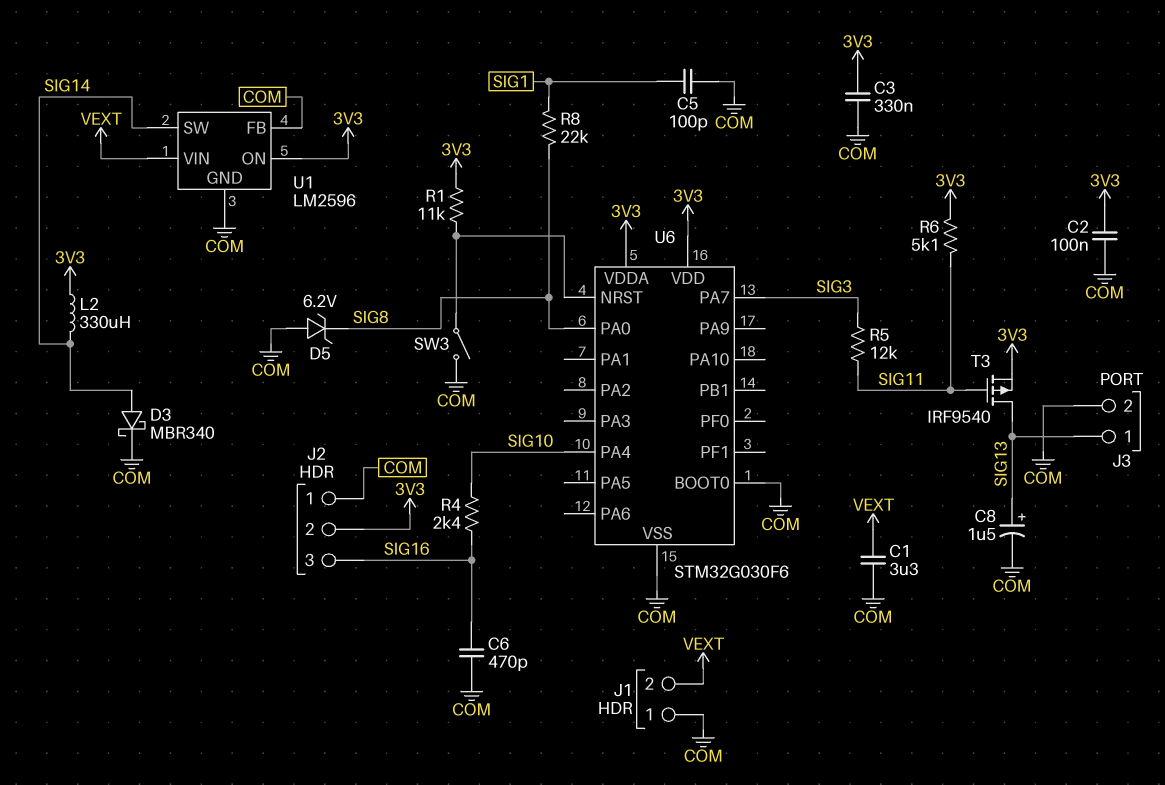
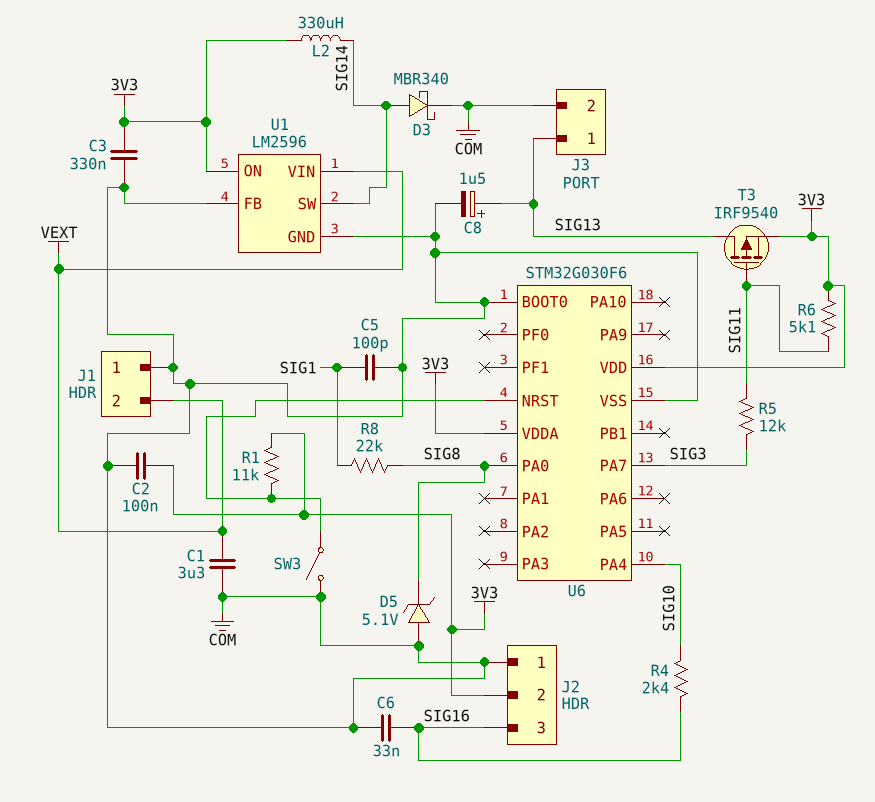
C6: 470pF (COM, SIG16) -> 33nF (COM, SIG16)
D5: zener 6.2V (A COM, K SIG8) -> zener 5.1V (A COM, K SIG8)

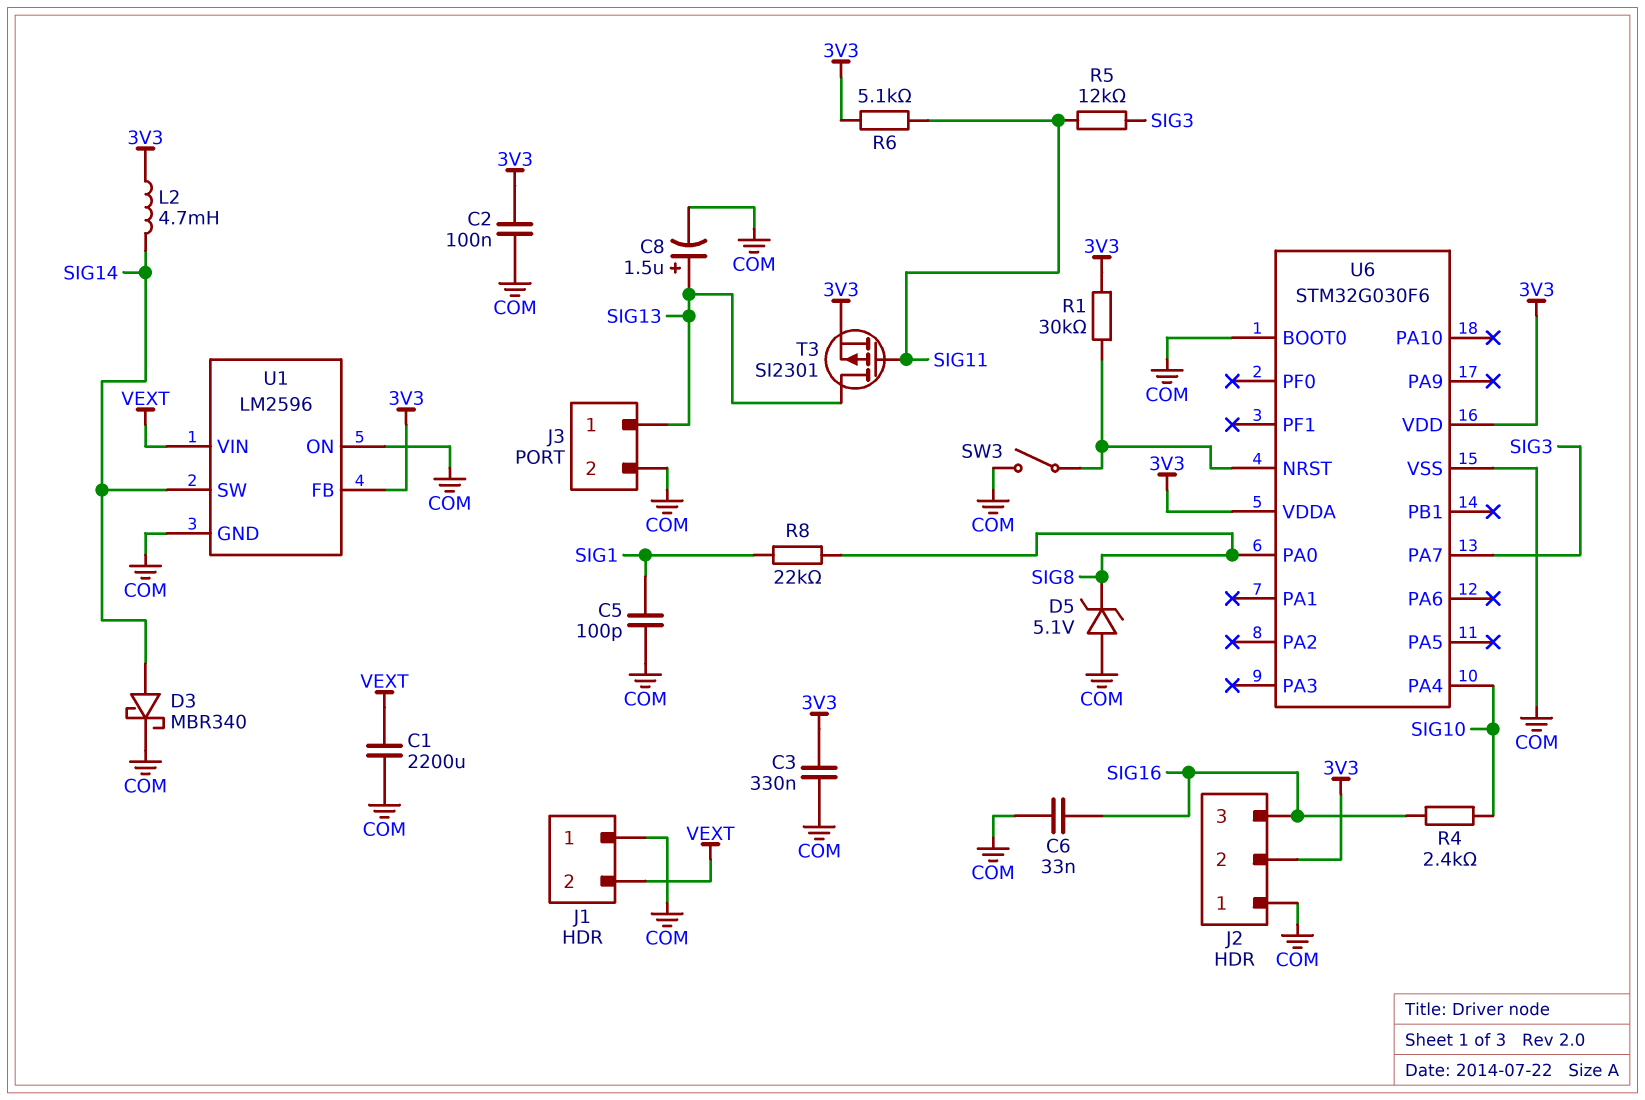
C1: 3.3uF (COM, VEXT) -> 2200uF (COM, VEXT)
L2: 330uH (3V3, SIG14) -> 4.7mH (3V3, SIG14)
R1: 11k (3V3, U6/NRST) -> 30k (3V3, U6/NRST)
T3: PMOS IRF9540 (G SIG11, D SIG13, S 3V3) -> PMOS SI2301 (G SIG11, D SIG13, S 3V3)
U1 pin FB: COM -> 3V3
U1 pin ON: 3V3 -> COM

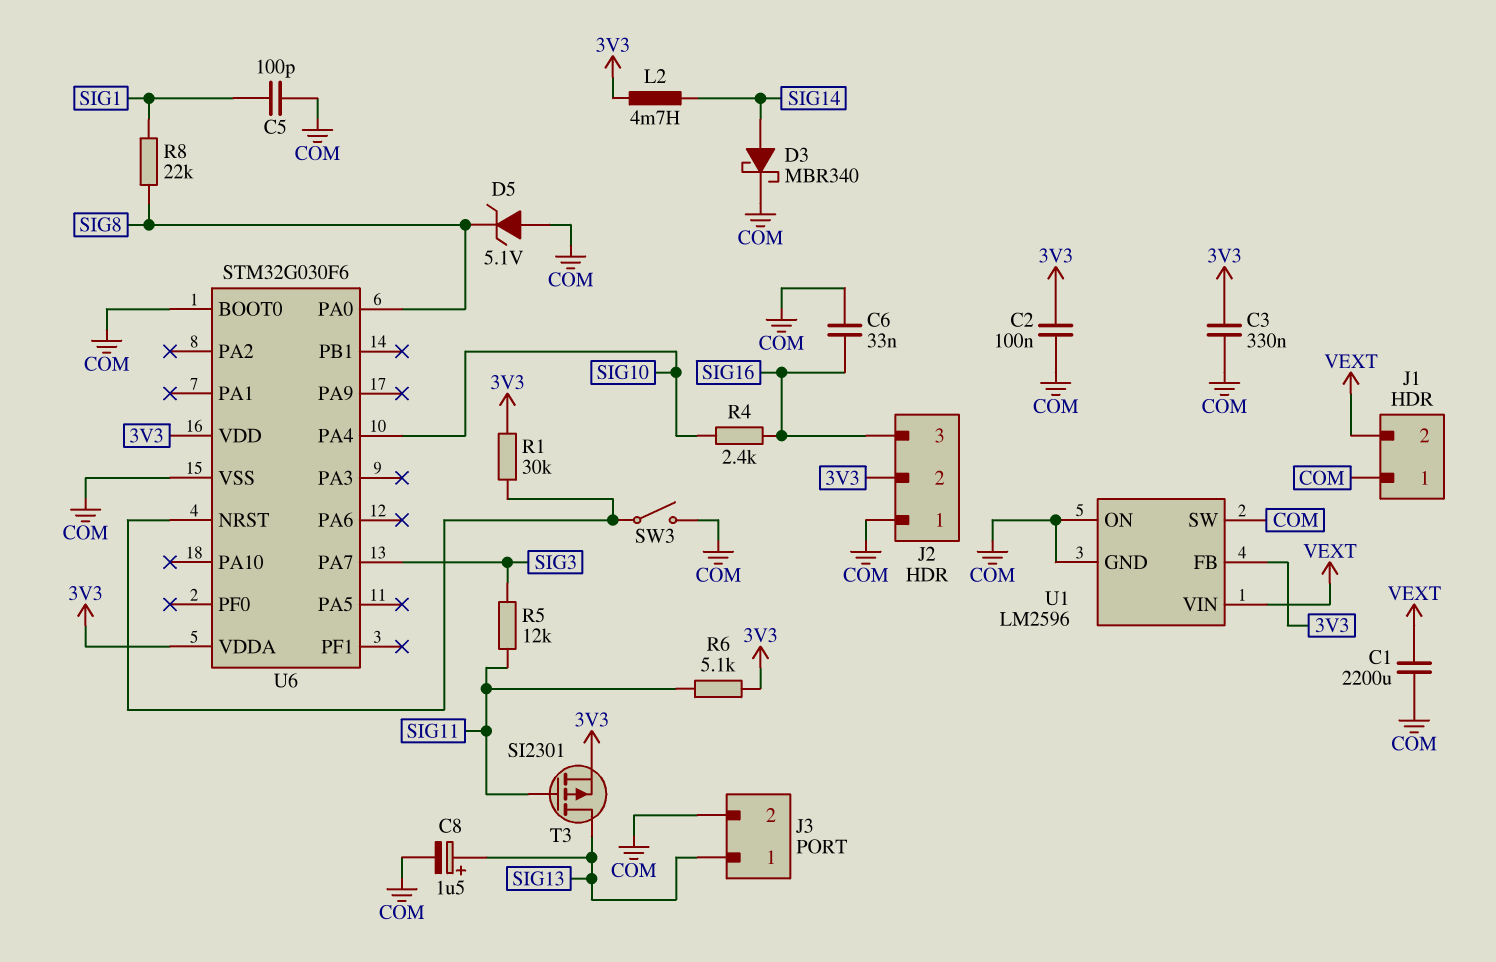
U1 pin SW: SIG14 -> COM

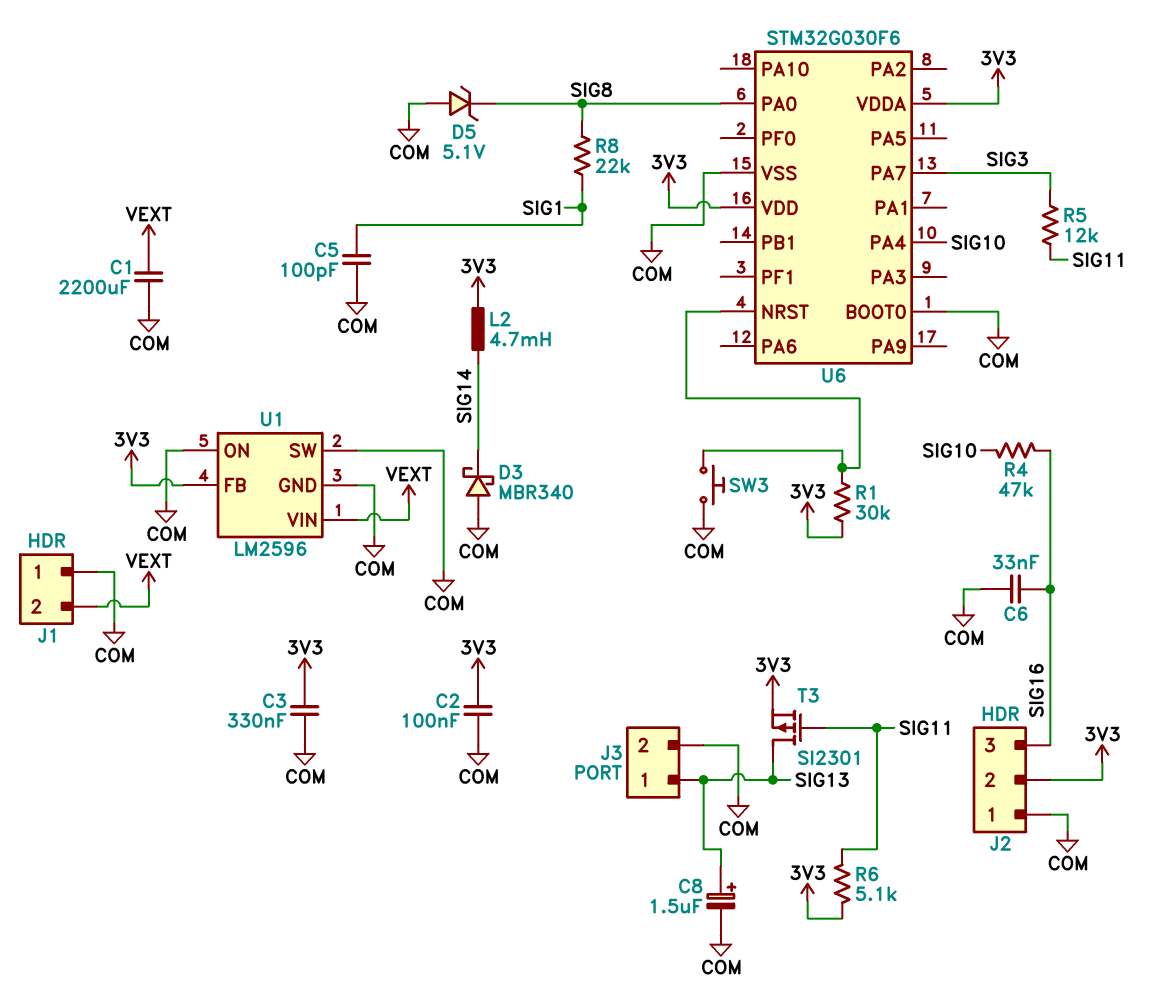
D3: schottky MBR340 (A SIG14, K COM) -> schottky MBR340 (A COM, K SIG14)
R4: 2.4k (SIG10, SIG16) -> 47k (SIG10, SIG16)
SW3: switch (COM, U6/NRST) -> button (COM, U6/NRST)

